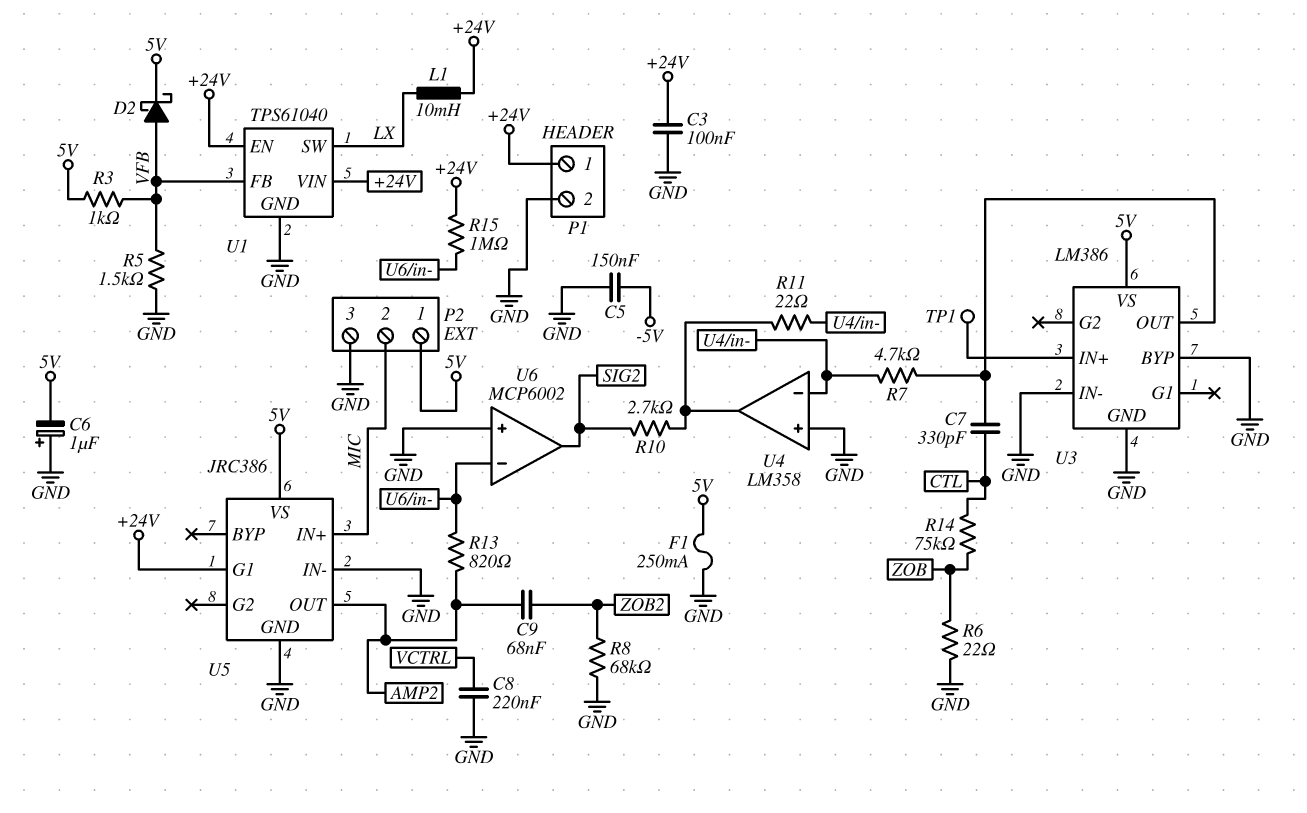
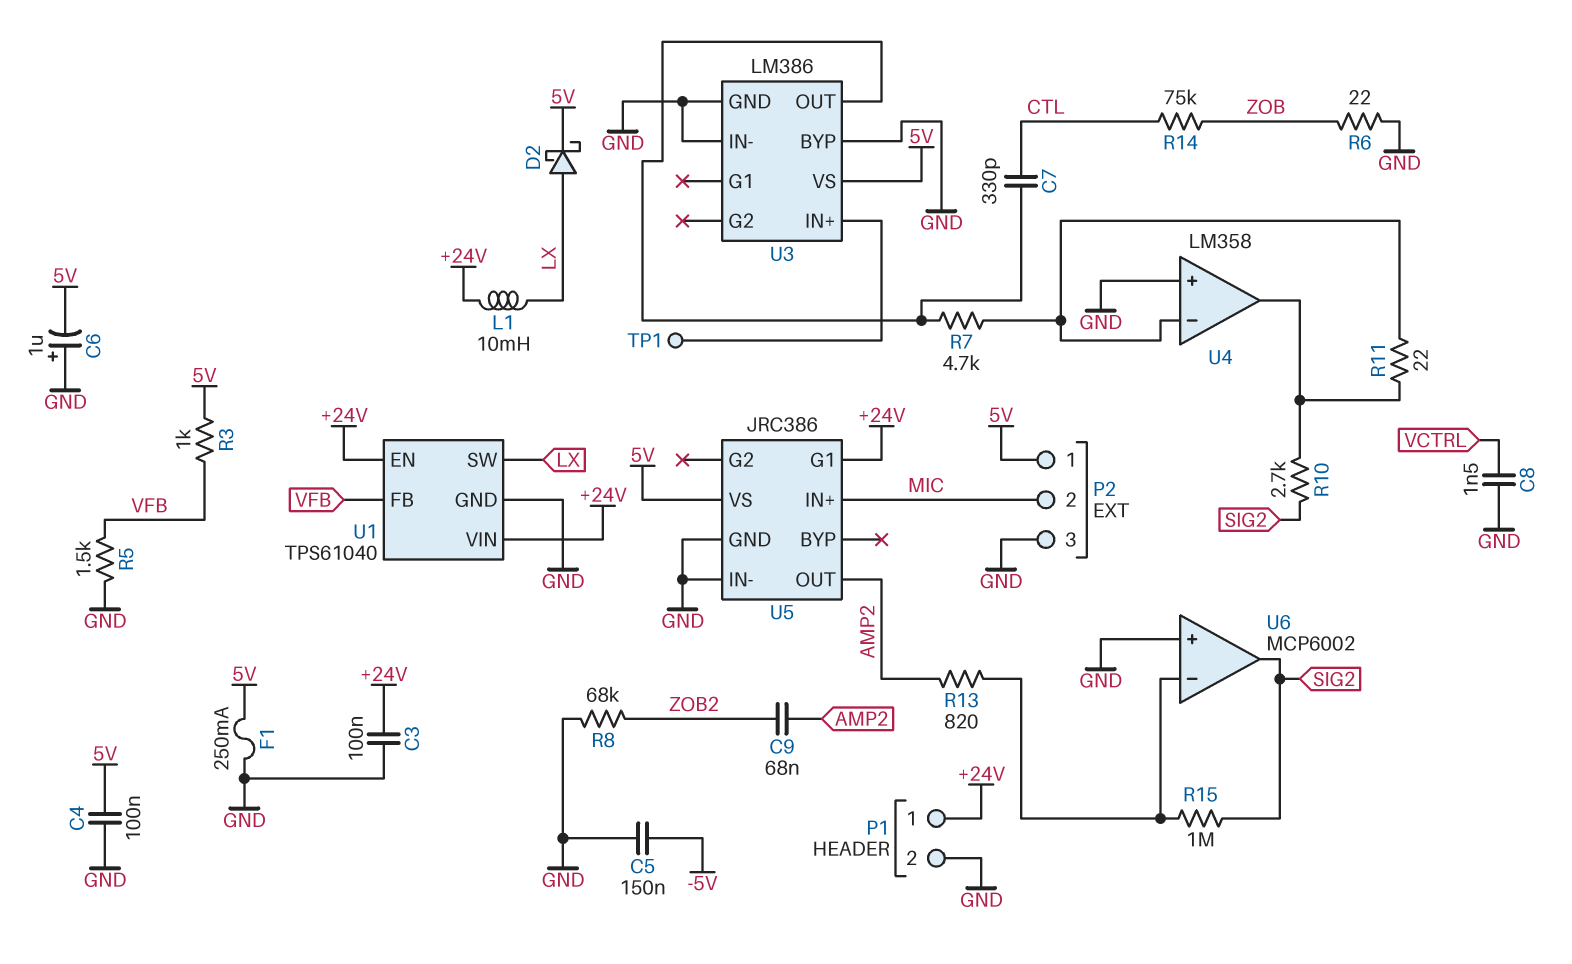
C4: none -> 100nF (5V, GND)
C8: 220nF (GND, VCTRL) -> 1.5nF (GND, VCTRL)
D2: schottky (A VFB, K 5V) -> schottky (A LX, K 5V)
R15: 1M (+24V, U6/in-) -> 1M (SIG2, U6/in-)

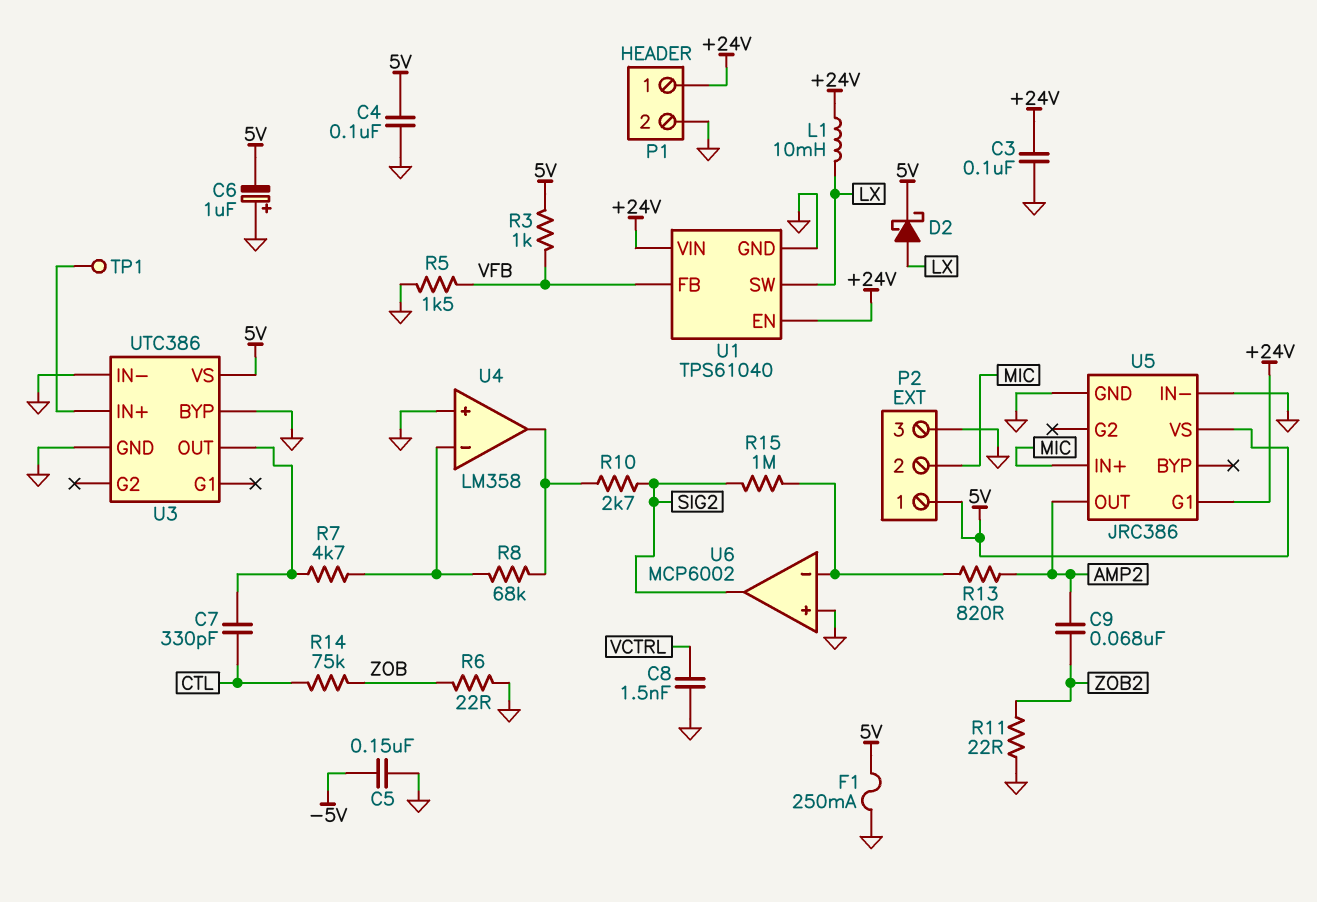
R8: 68k (GND, ZOB2) -> 68k (U4/in-, U4/out)
R11: 22 (U4/in-, U4/out) -> 22 (GND, ZOB2)
U3: LM386 -> UTC386

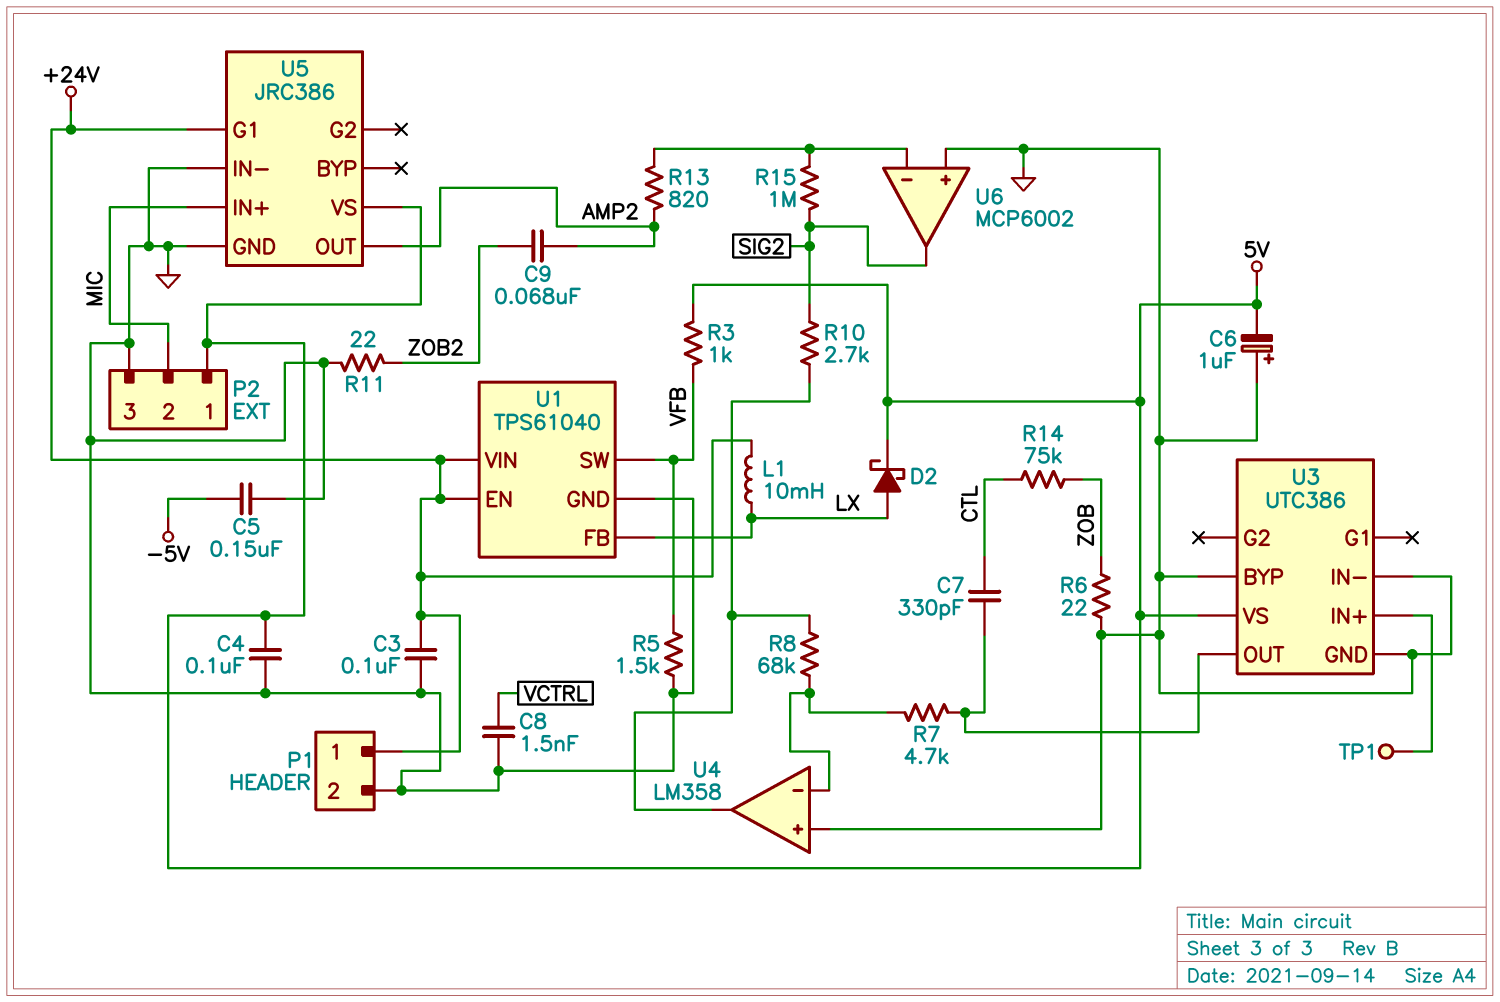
F1: 250mA (5V, GND) -> none
U1 pin FB: VFB -> LX
U1 pin SW: LX -> VFB

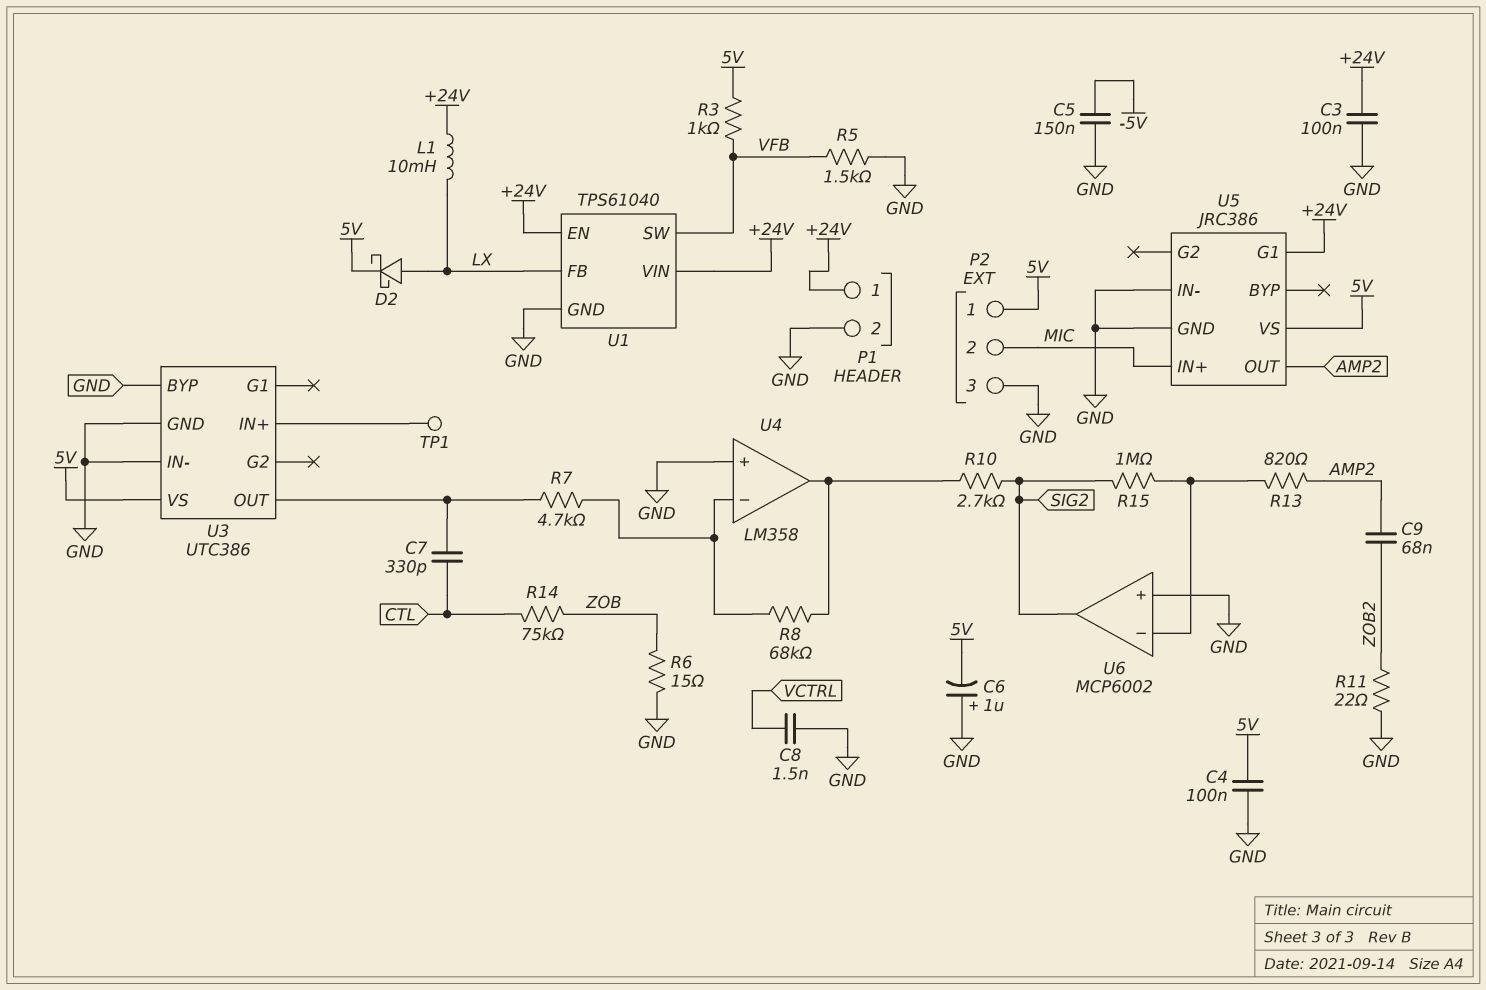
R6: 22 (GND, ZOB) -> 15 (GND, ZOB)

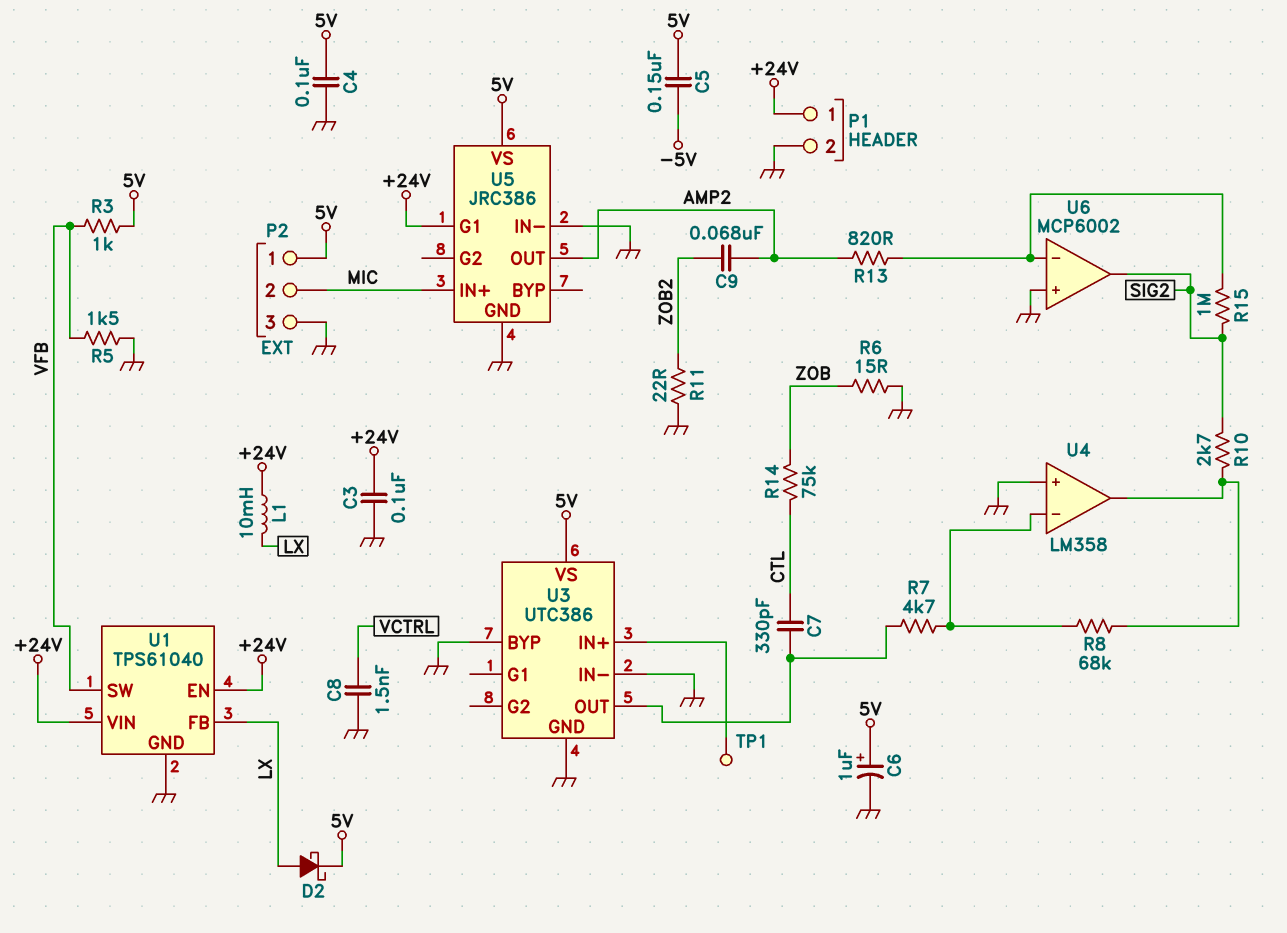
C5: 150nF (-5V, GND) -> 150nF (-5V, 5V)
C6: 1uF (plus GND, minus 5V) -> 1uF (plus 5V, minus GND)

